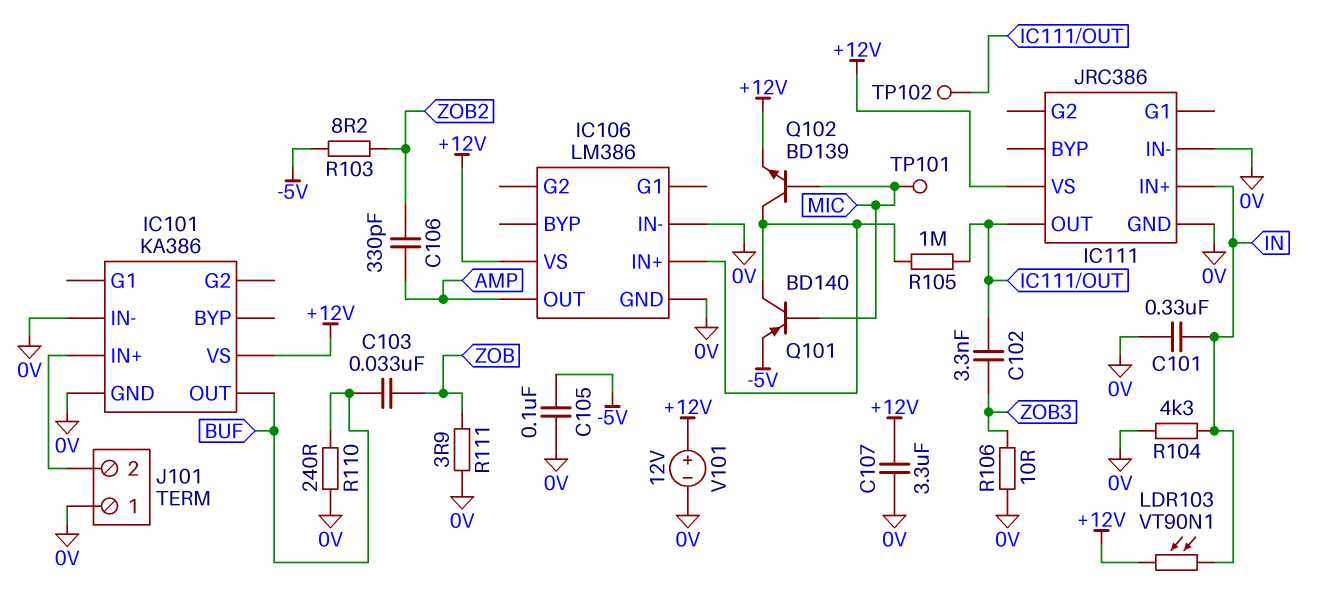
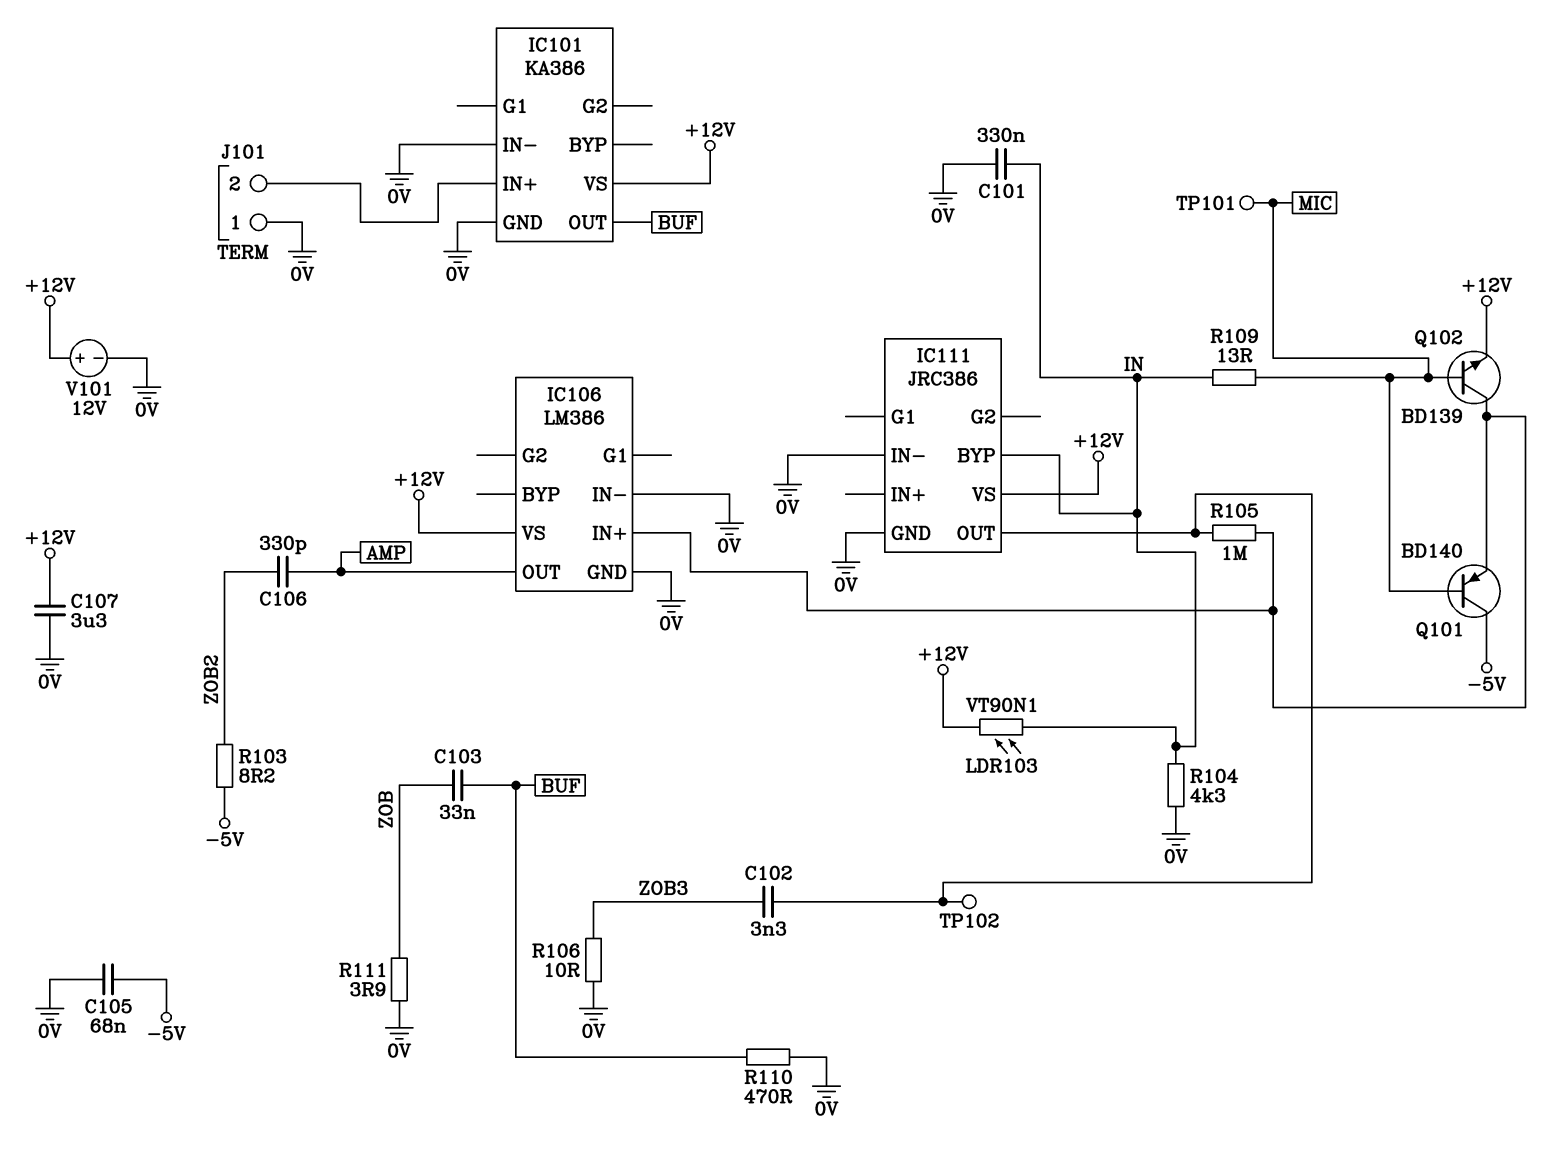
C105: 100nF (-5V, 0V) -> 68nF (-5V, 0V)
IC111 pin BYP: none -> IN
IC111 pin IN+: IN -> none
Q101: PNP BD140 (B MIC, C IC106/IN+, E -5V) -> PNP BD140 (B MIC, C -5V, E IC106/IN+)
R109: none -> 13 (IN, MIC)
R110: 240 (0V, BUF) -> 470 (0V, BUF)

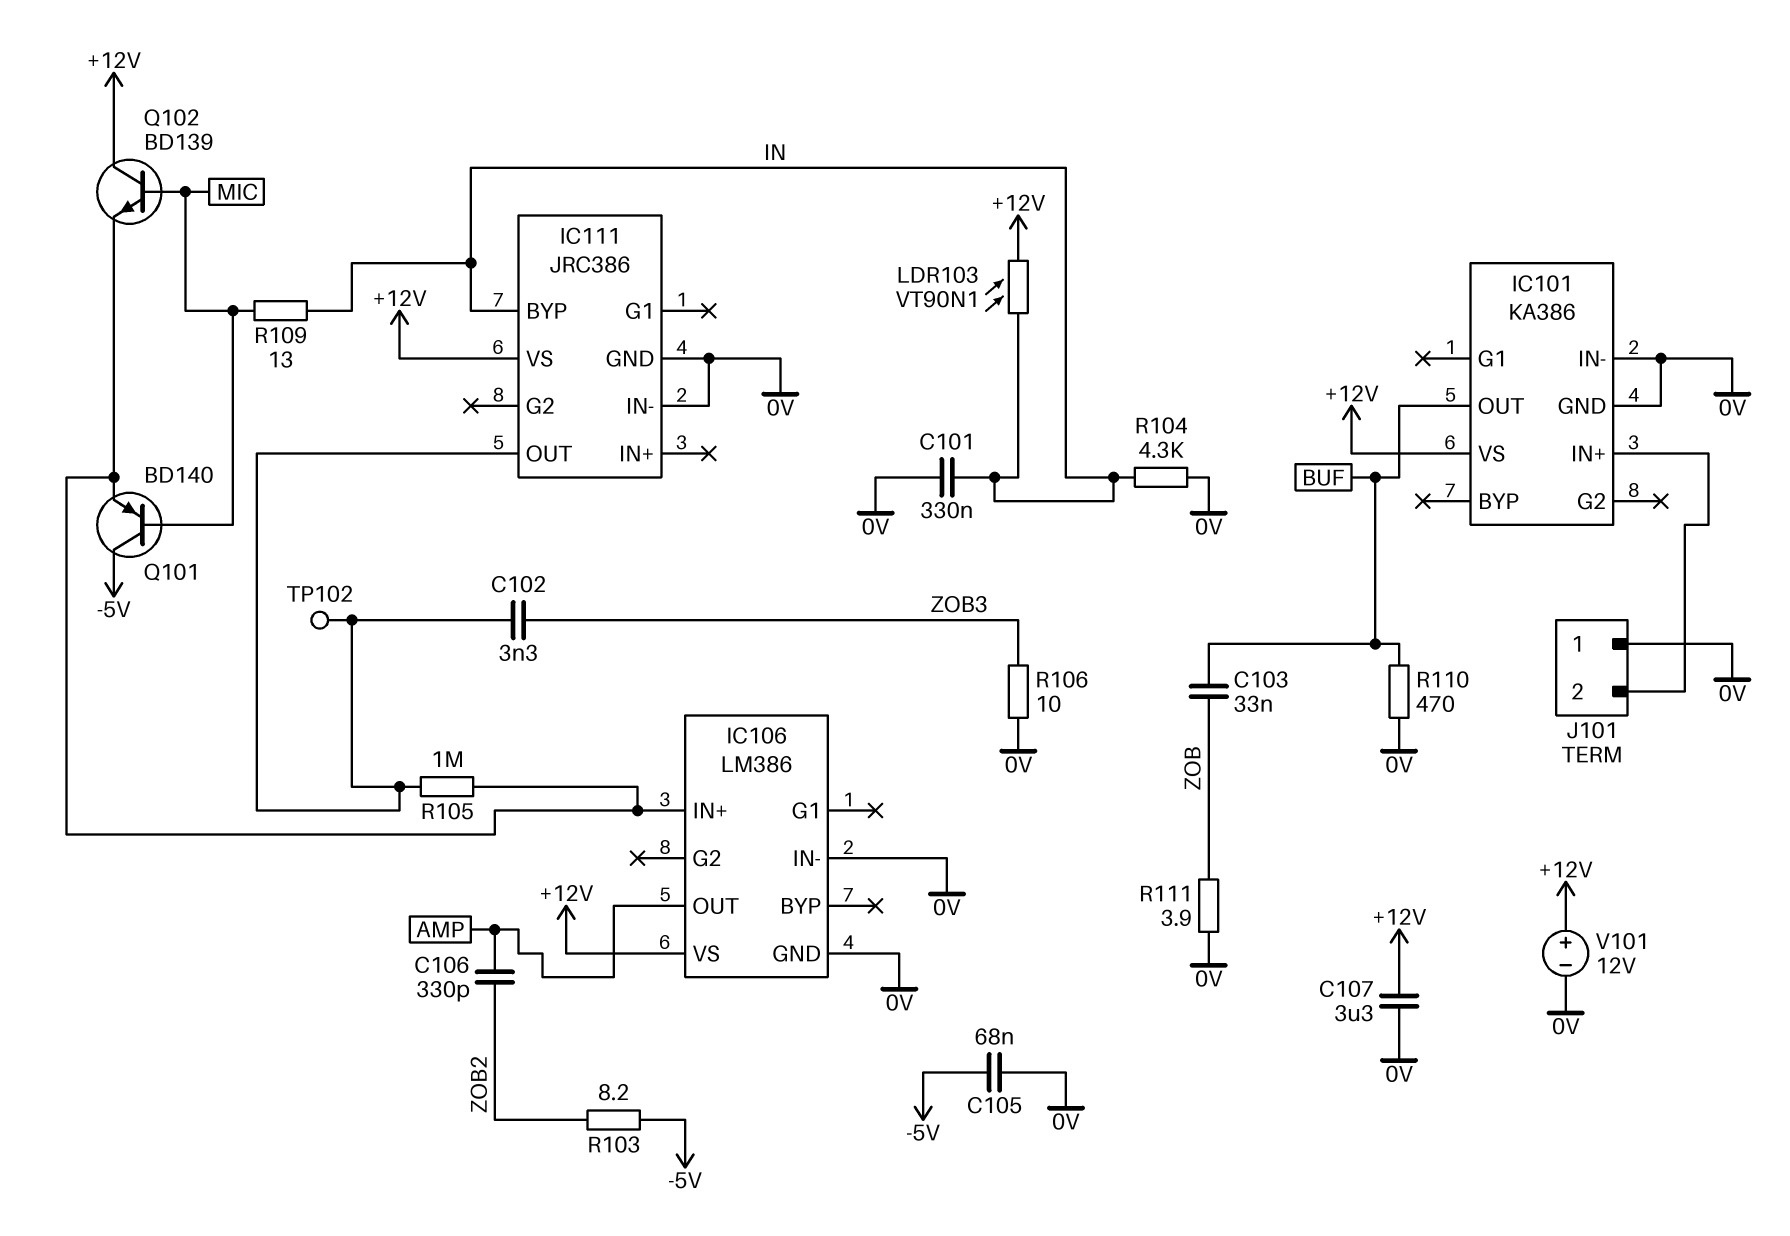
Q102: NPN BD139 (B MIC, C IC106/IN+, E +12V) -> NPN BD139 (B MIC, C +12V, E IC106/IN+)
TP101: test point (MIC) -> none

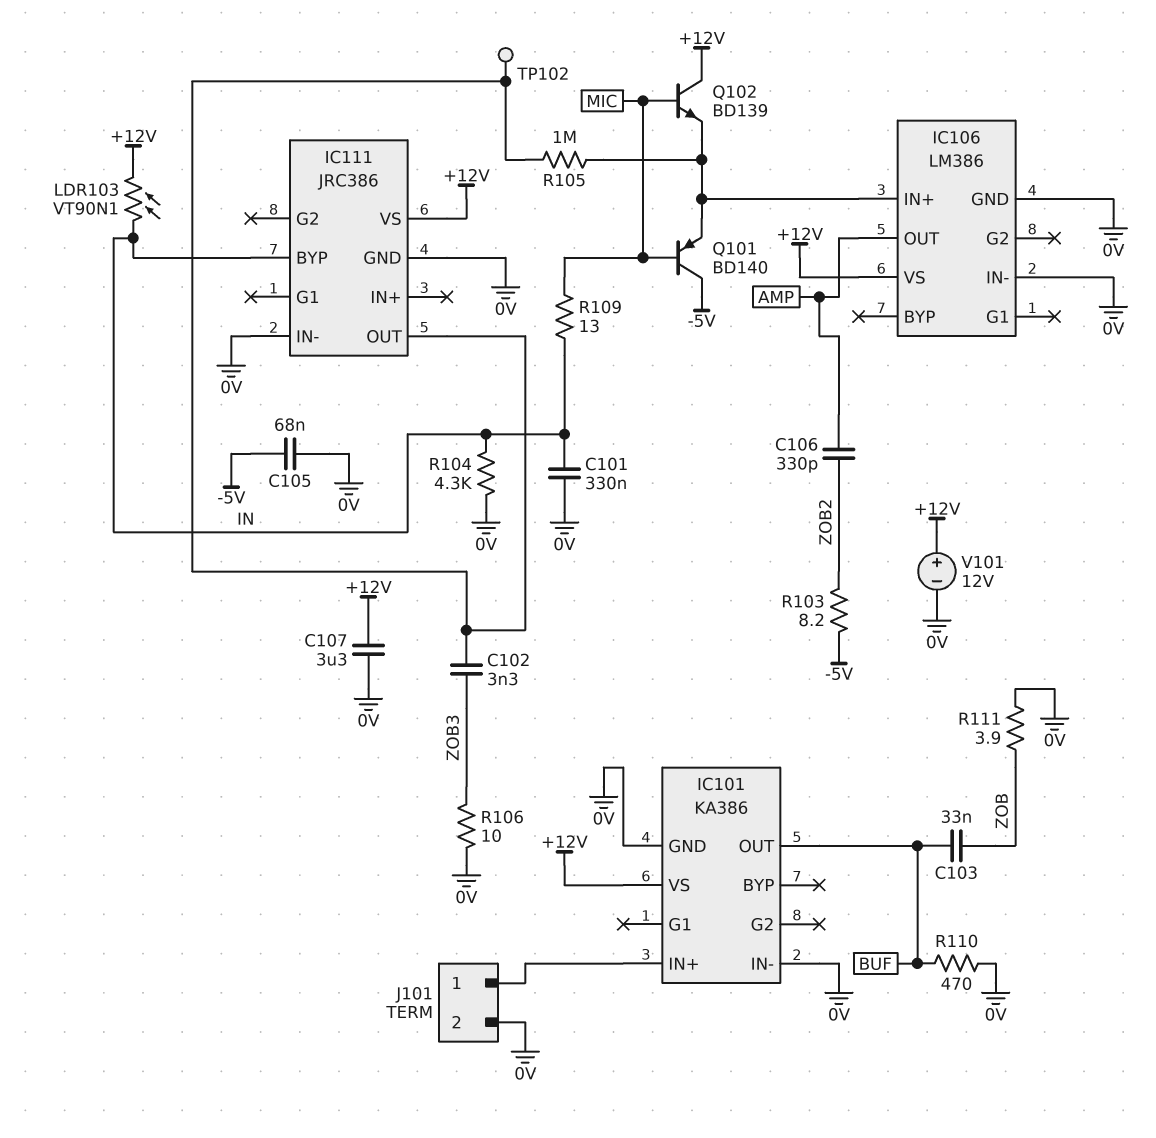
J101 pin 1: 0V -> IC101/IN+
J101 pin 2: IC101/IN+ -> 0V

